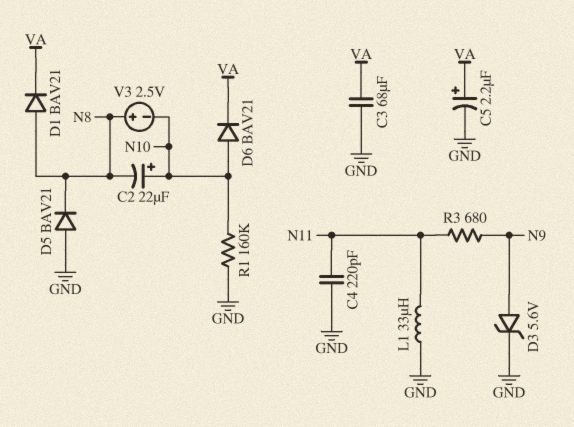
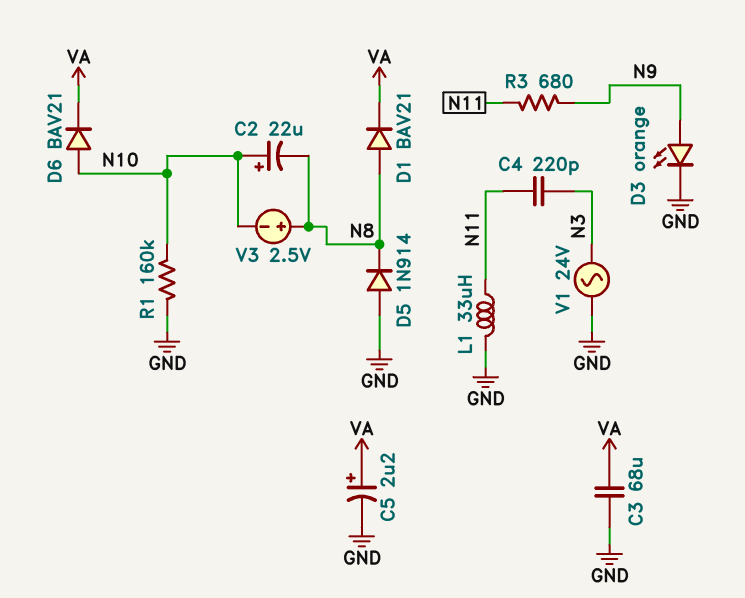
C4: 220pF (GND, N11) -> 220pF (N3, N11)
D3: zener 5.6V (A N9, K GND) -> LED orange (A N9, K GND)
D5: diode BAV21 (A GND, K N8) -> diode 1N914 (A GND, K N8)
V1: none -> AC 24V (GND, N3)

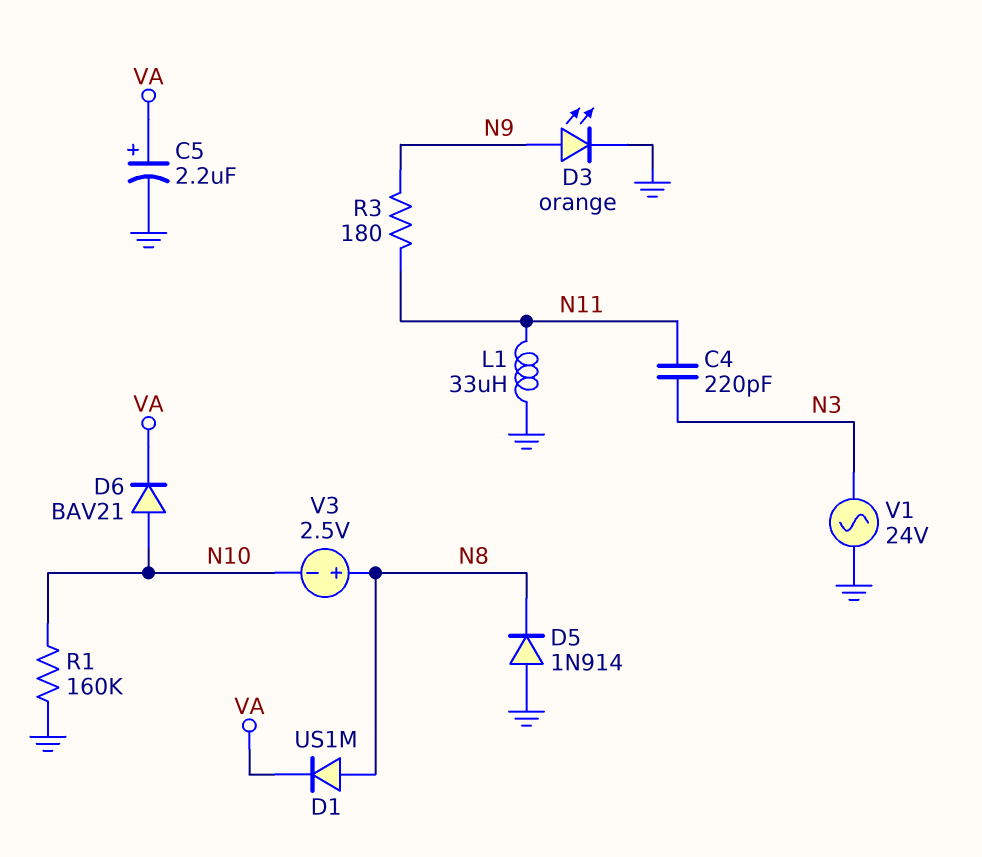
C2: 22uF (plus N10, minus N8) -> none
C3: 68uF (GND, VA) -> none
D1: diode BAV21 (A N8, K VA) -> diode US1M (A N8, K VA)
R3: 680 (N9, N11) -> 180 (N9, N11)

